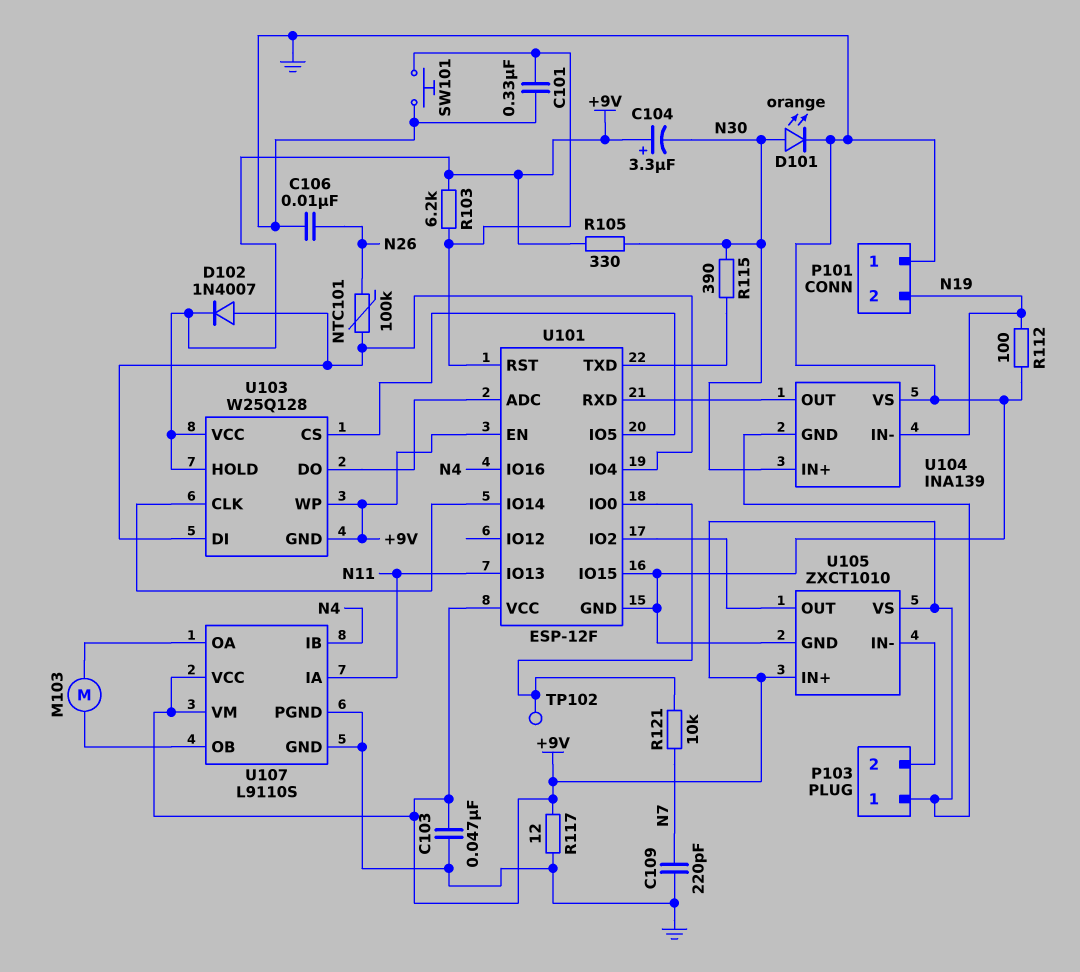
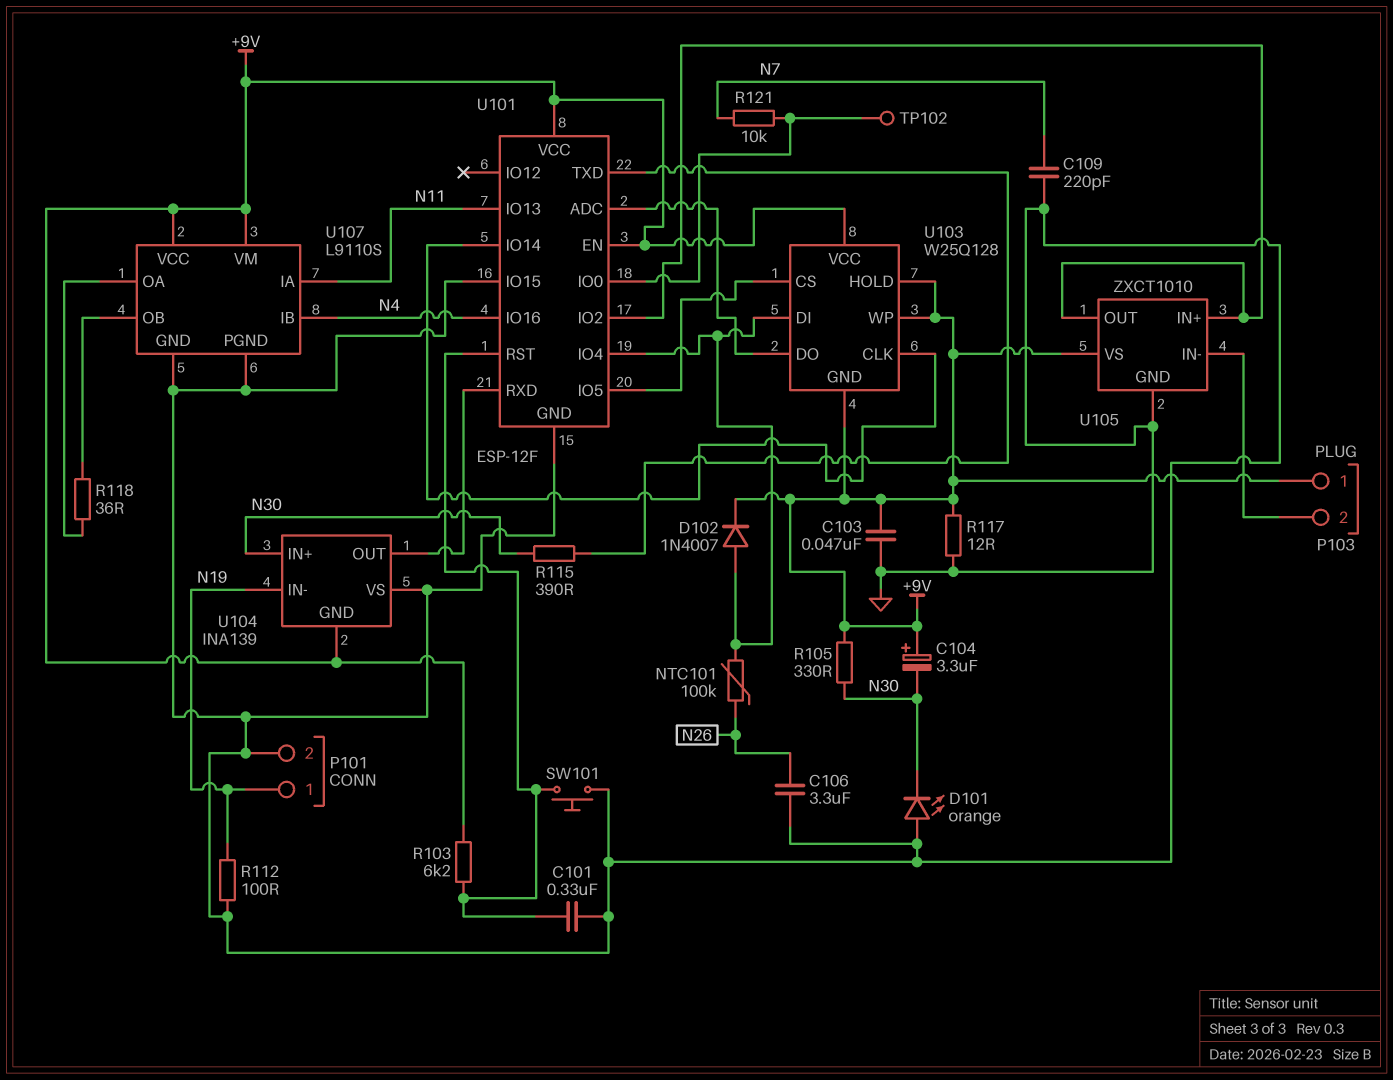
C106: 10nF (GND, N26) -> 3.3uF (GND, N26)
D101: LED orange (A N30, K GND) -> LED orange (A GND, K N30)
M103: motor (U107/OA, U107/OB) -> none
P101 pin 1: GND -> N19
P101 pin 2: N19 -> GND
R118: none -> 36 (U107/OA, U107/OB)
U105 pin IN+: +9V -> U101/IO2

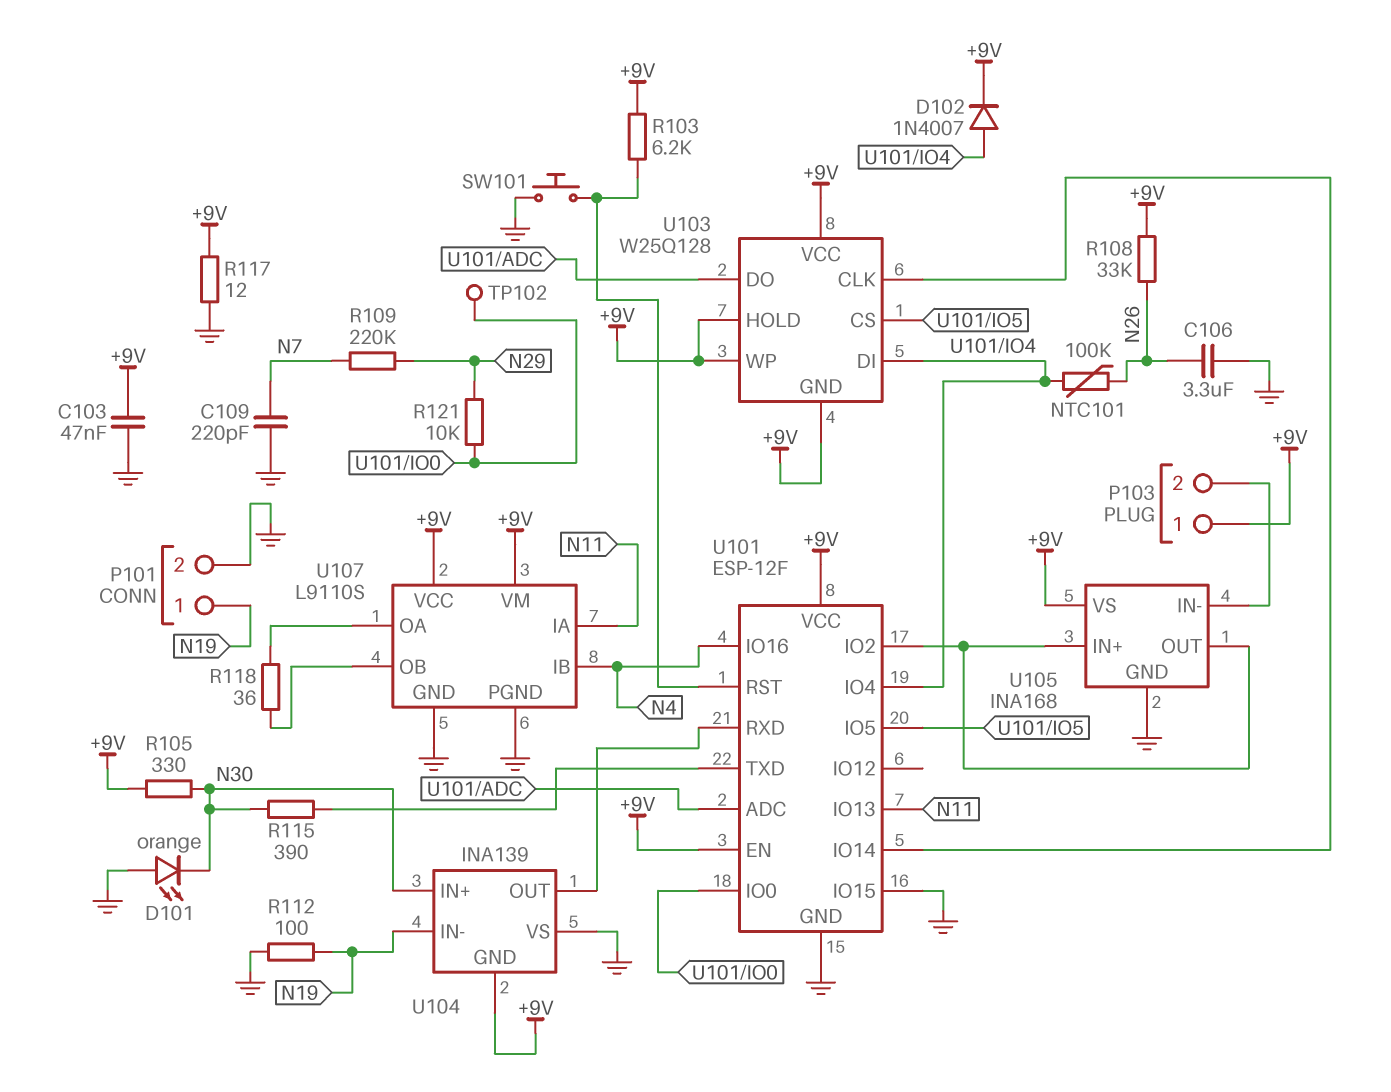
C101: 330nF (GND, U101/RST) -> none
C104: 3.3uF (plus +9V, minus N30) -> none
R108: none -> 33k (+9V, N26)
R109: none -> 220k (N7, N29)
R121: 10k (N7, U101/IO0) -> 10k (N29, U101/IO0)
U105: ZXCT1010 -> INA168

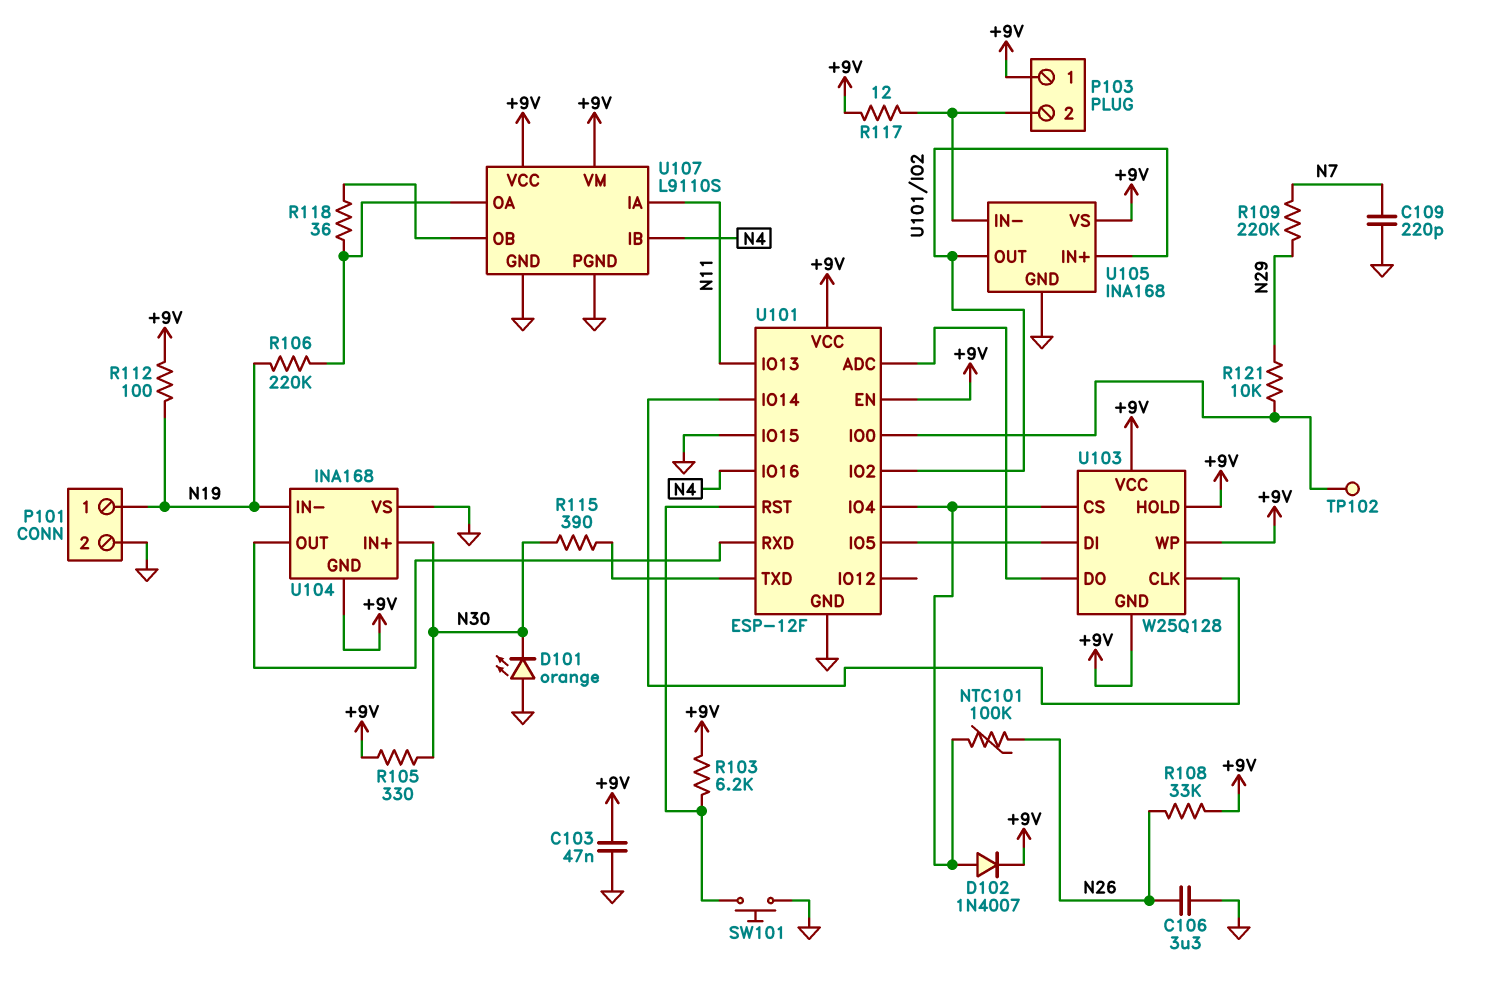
R106: none -> 220k (N19, U107/OA)
R112: 100 (GND, N19) -> 100 (+9V, N19)
R117: 12 (+9V, GND) -> 12 (+9V, P103/2)
U103 pin CS: U101/IO5 -> U101/IO4
U103 pin DI: U101/IO4 -> U101/IO5
U104: INA139 -> INA168

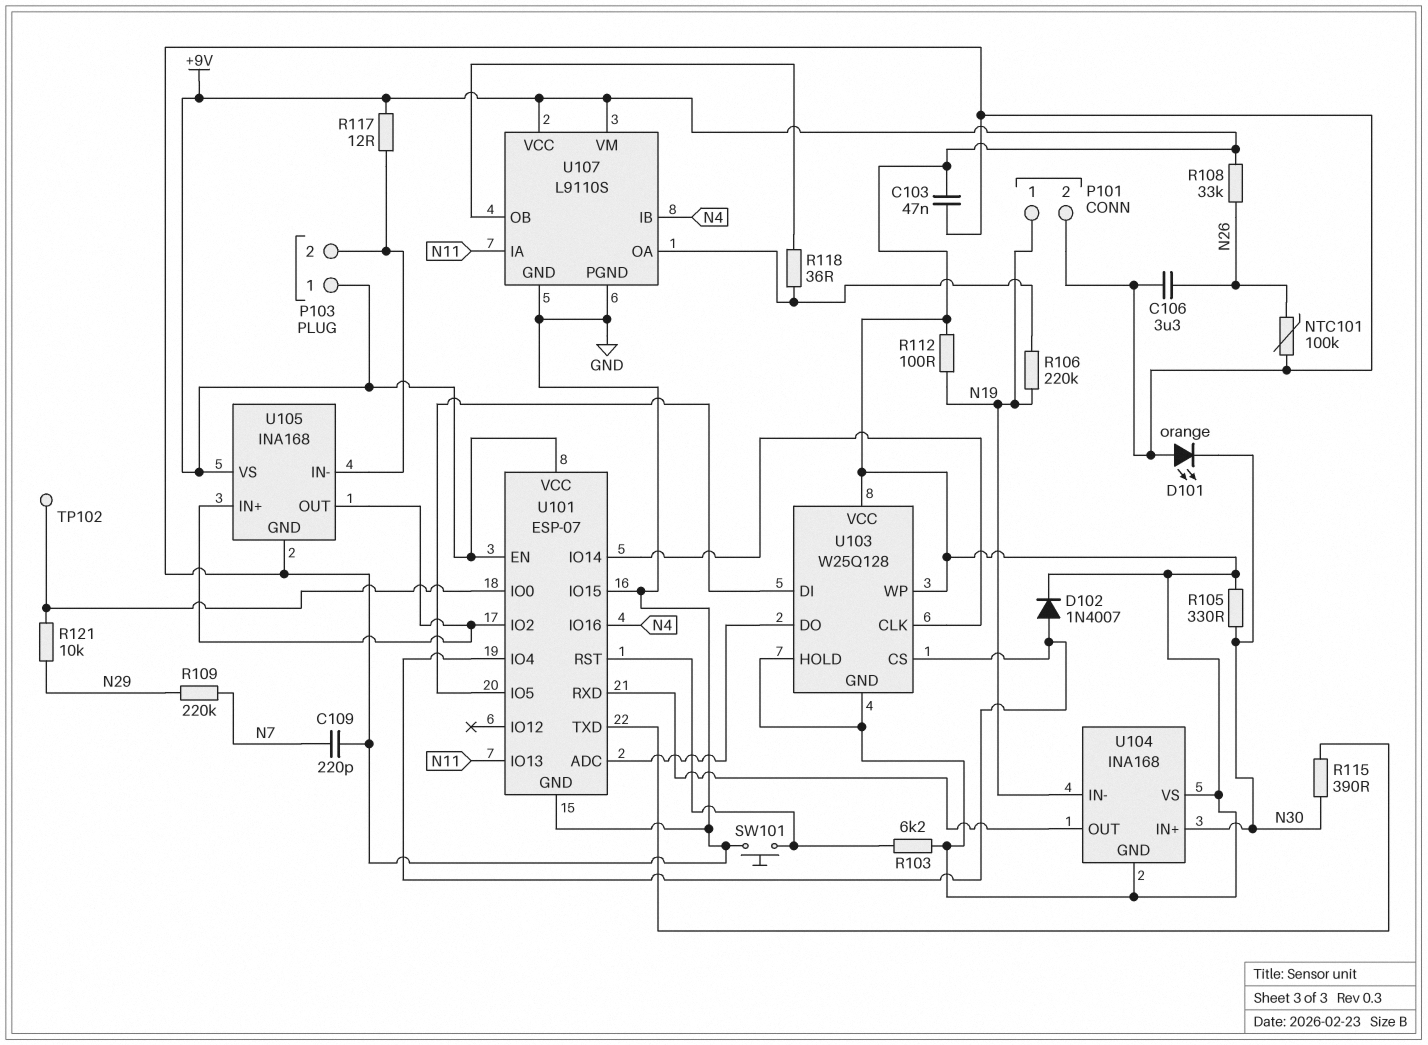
NTC101: 100k (N26, U101/IO4) -> 100k (GND, N26)
U101: ESP-12F -> ESP-07
U104 pin VS: GND -> +9V

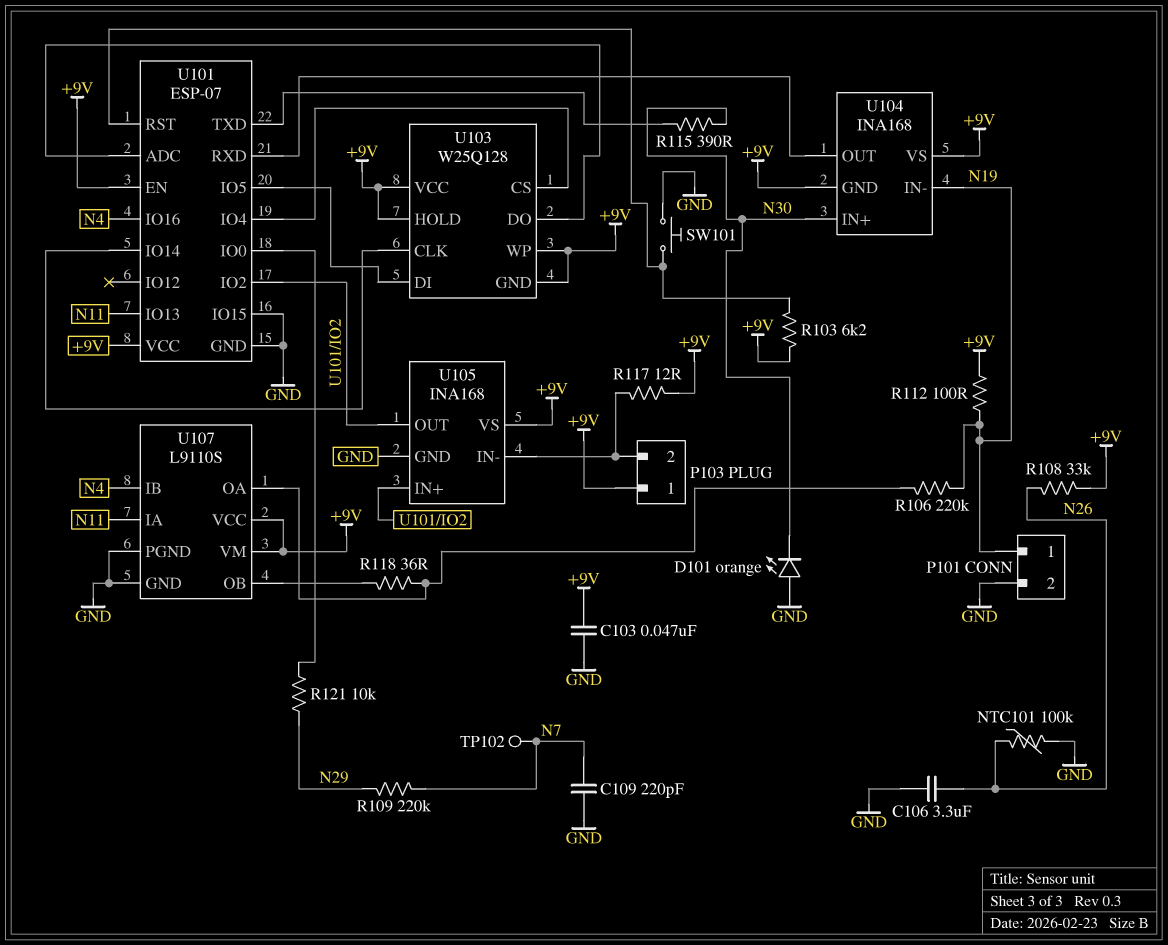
D102: diode 1N4007 (A U101/IO4, K +9V) -> none
R105: 330 (+9V, N30) -> none
TP102: test point (U101/IO0) -> test point (N7)

